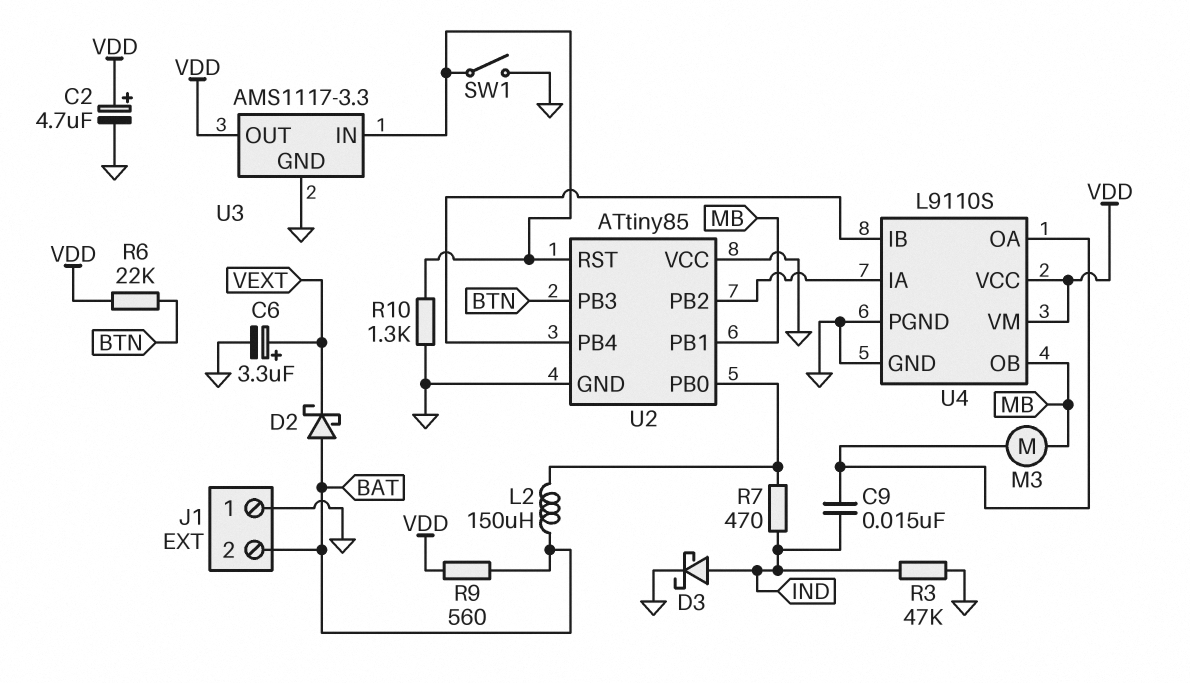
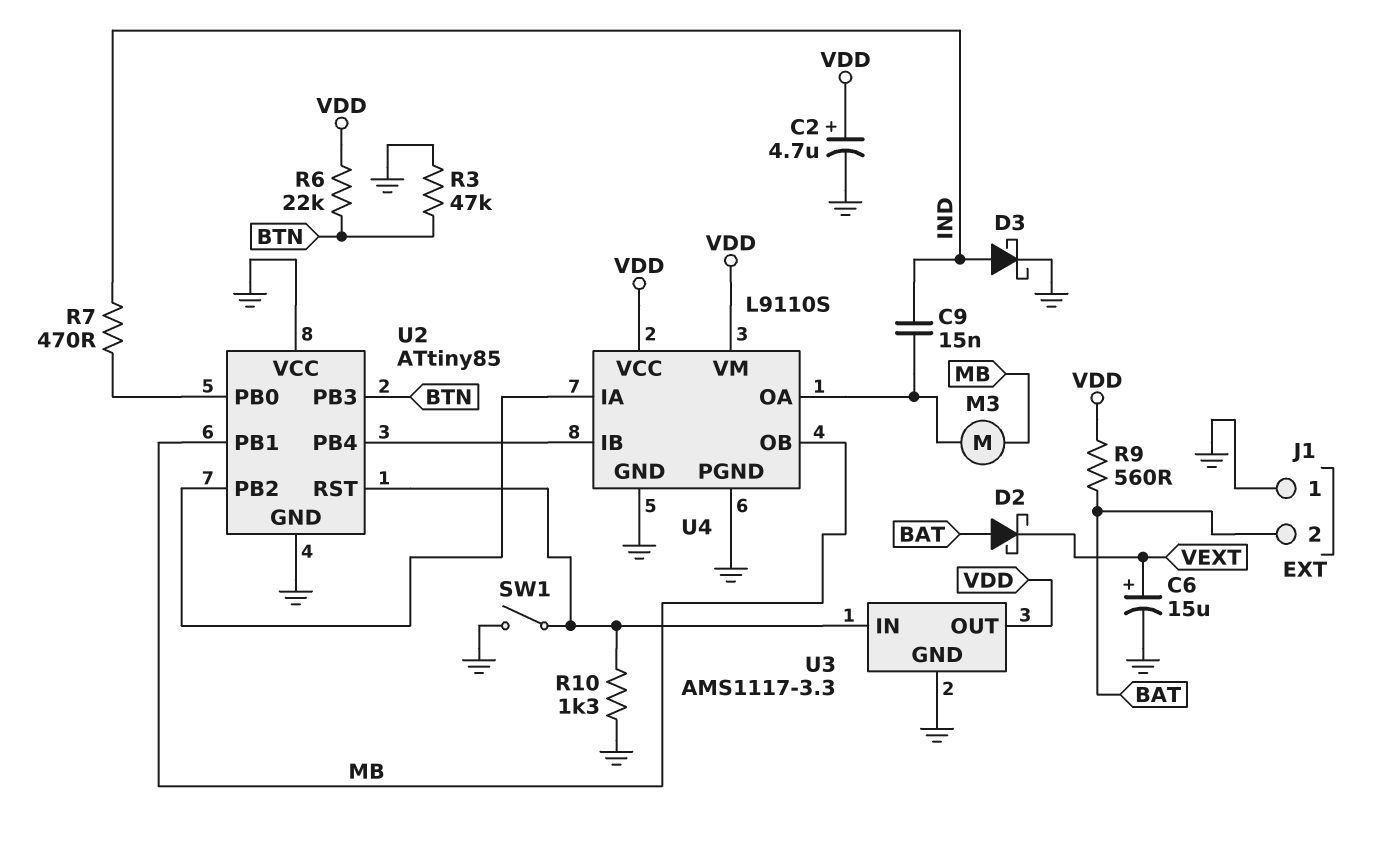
C6: 3.3uF (plus VEXT, minus GND) -> 15uF (plus VEXT, minus GND)
L2: 150uH (BAT, U2/PB0) -> none
R3: 47k (GND, IND) -> 47k (BTN, GND)

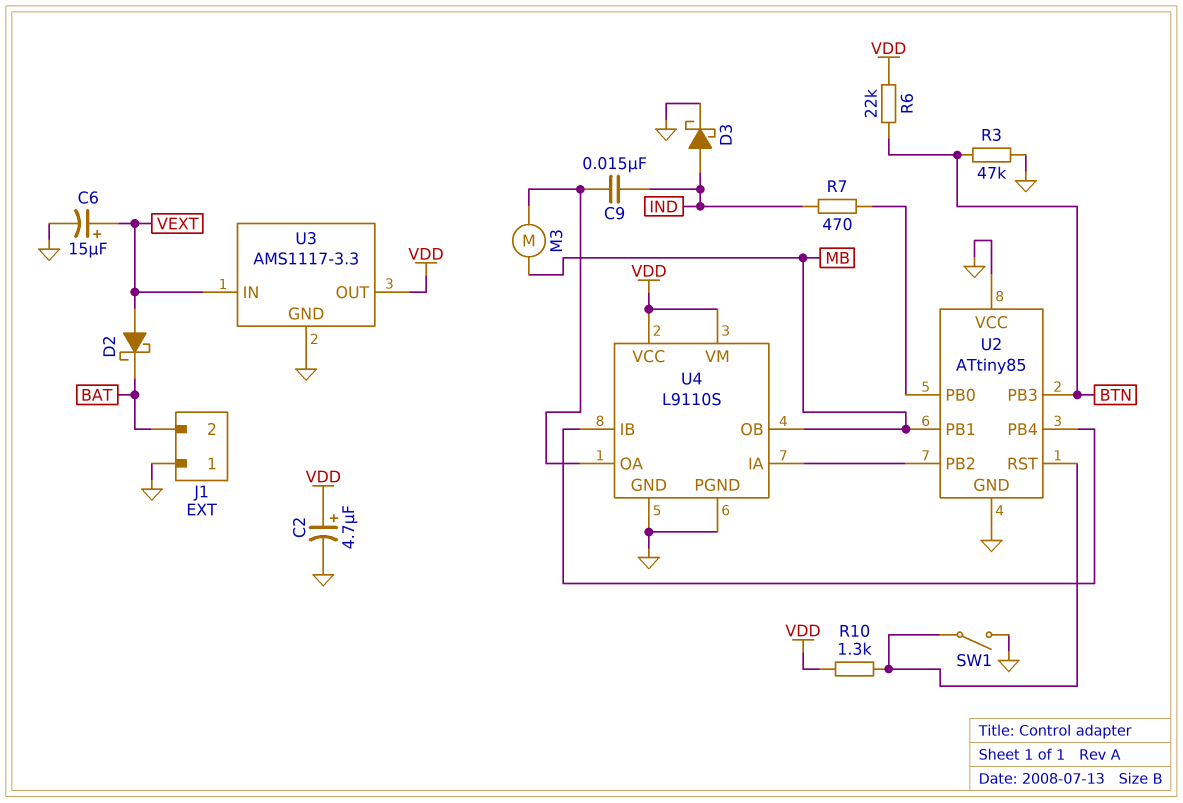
D2: schottky (A BAT, K VEXT) -> schottky (A VEXT, K BAT)
R9: 560 (BAT, VDD) -> none
R10: 1.3k (GND, U2/RST) -> 1.3k (U2/RST, VDD)
U3 pin IN: U2/RST -> VEXT

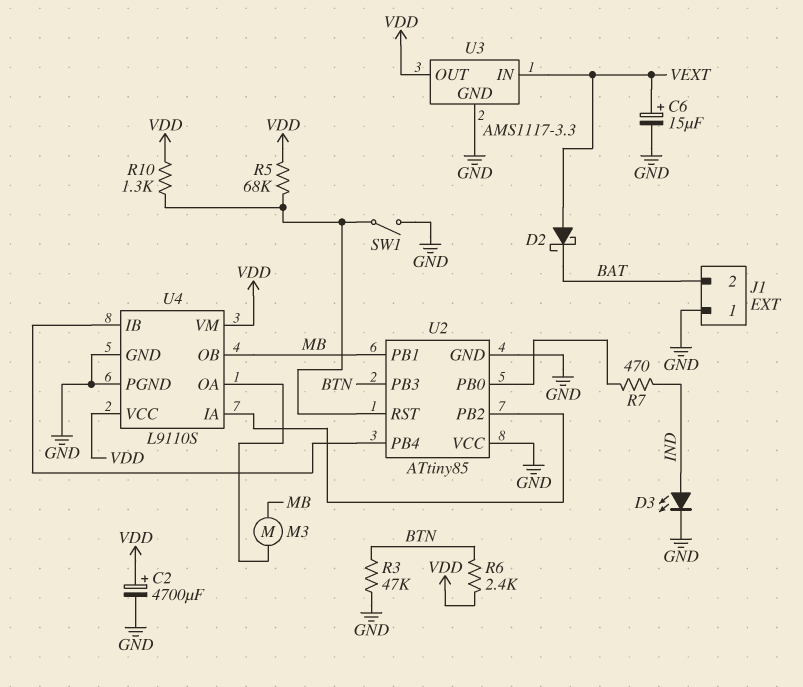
C2: 4.7uF (plus VDD, minus GND) -> 4700uF (plus VDD, minus GND)
C9: 15nF (IND, U4/OA) -> none
D3: schottky (A IND, K GND) -> LED (A IND, K GND)
R5: none -> 68k (U2/RST, VDD)
R6: 22k (BTN, VDD) -> 2.4k (BTN, VDD)

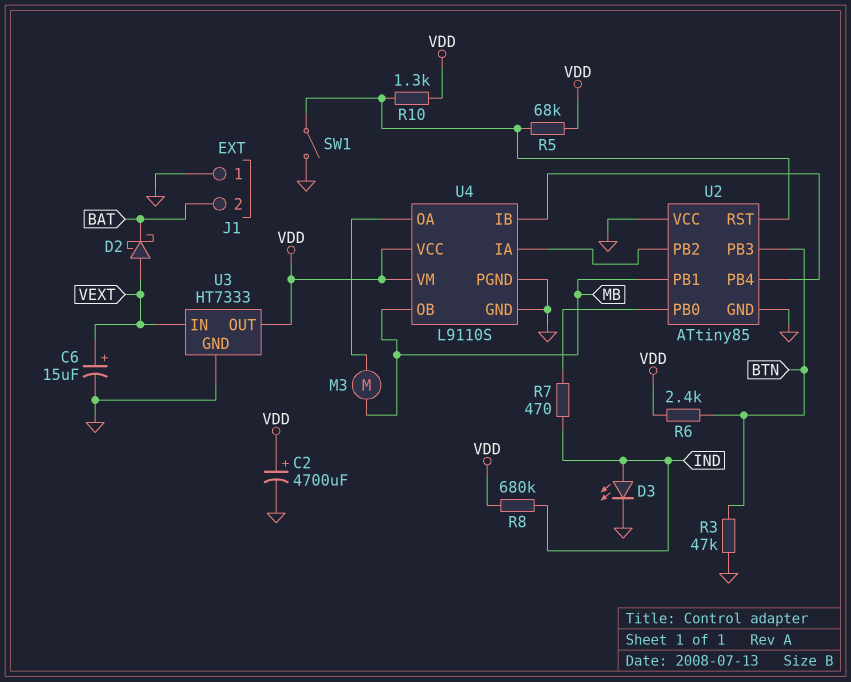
R8: none -> 680k (IND, VDD)
U3: AMS1117-3.3 -> HT7333

